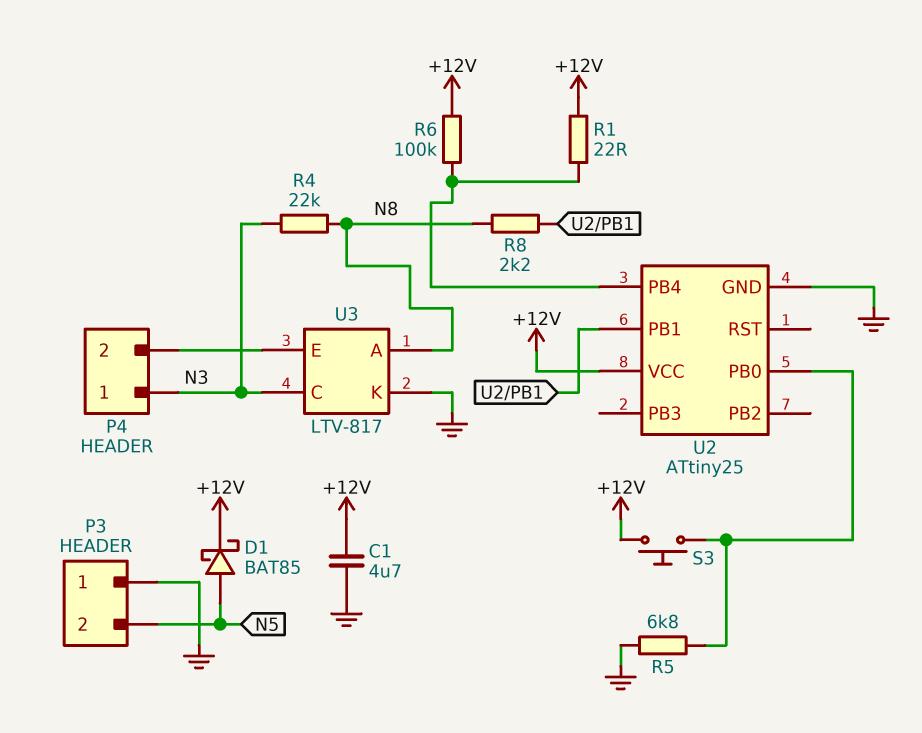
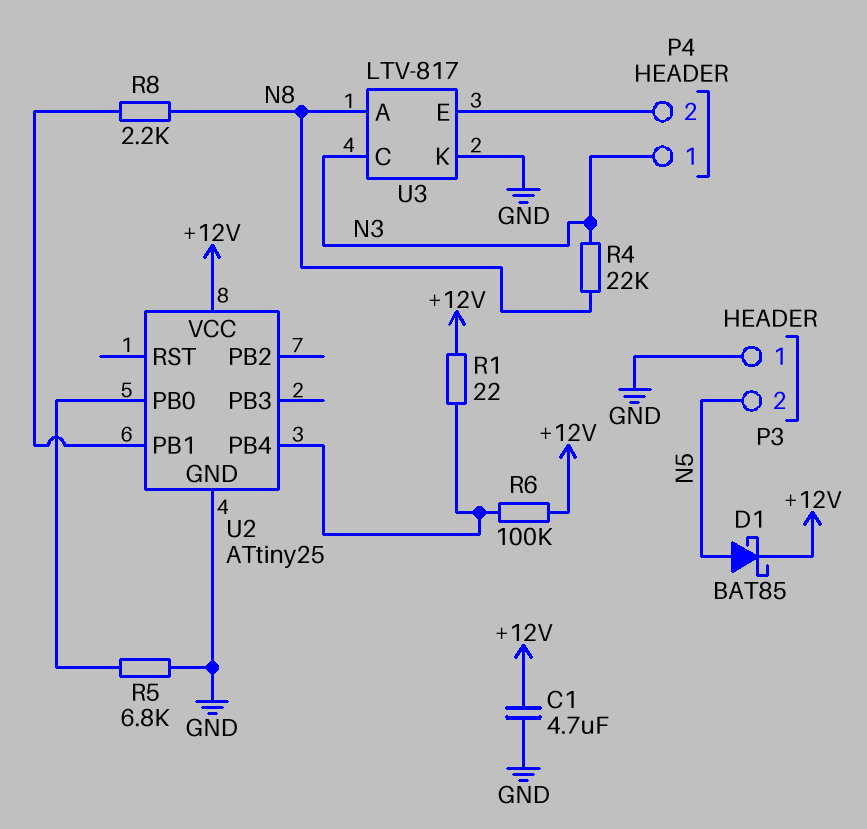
S3: button (+12V, U2/PB0) -> none

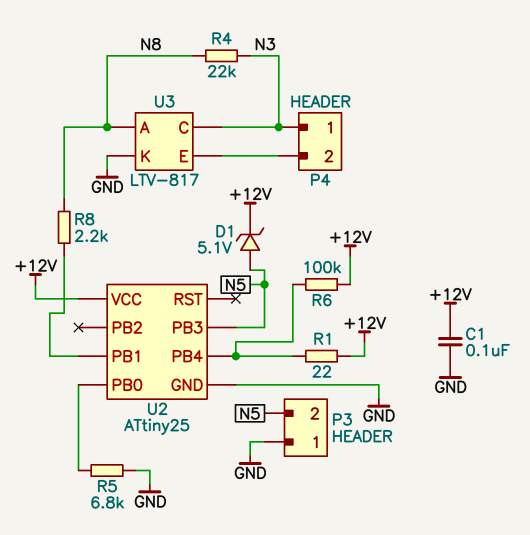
C1: 4.7uF (+12V, GND) -> 100nF (+12V, GND)
D1: schottky BAT85 (A N5, K +12V) -> zener 5.1V (A N5, K +12V)
U2 pin PB3: none -> N5

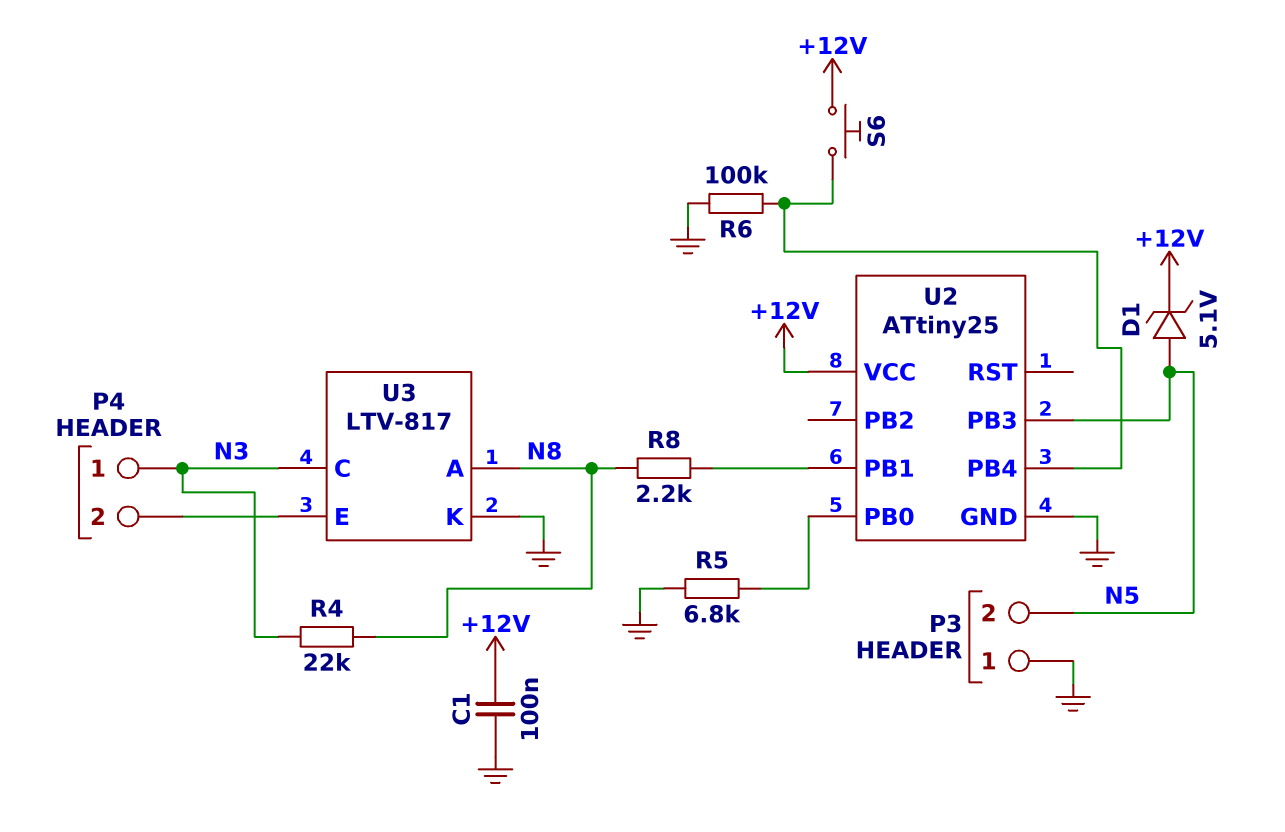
R1: 22 (+12V, U2/PB4) -> none
R6: 100k (+12V, U2/PB4) -> 100k (GND, U2/PB4)
S6: none -> button (+12V, U2/PB4)

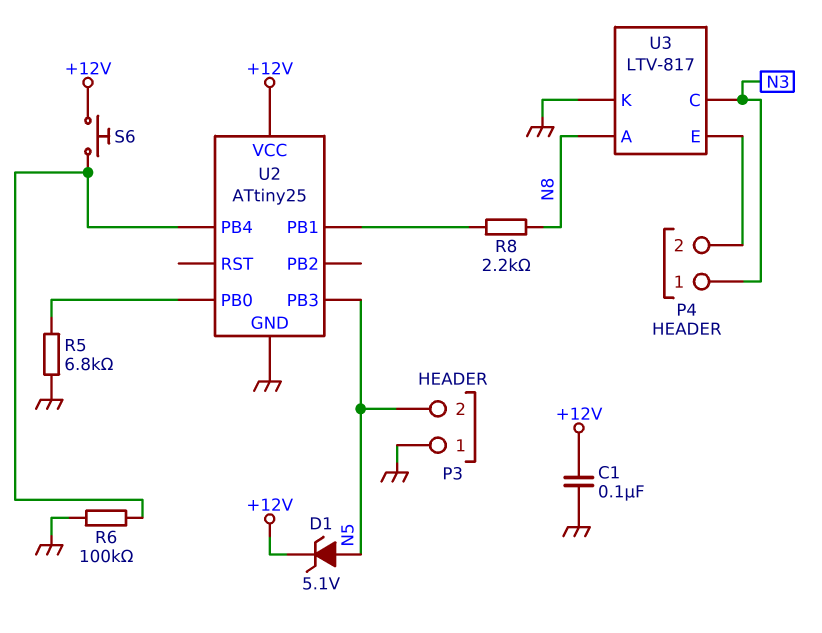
R4: 22k (N3, N8) -> none

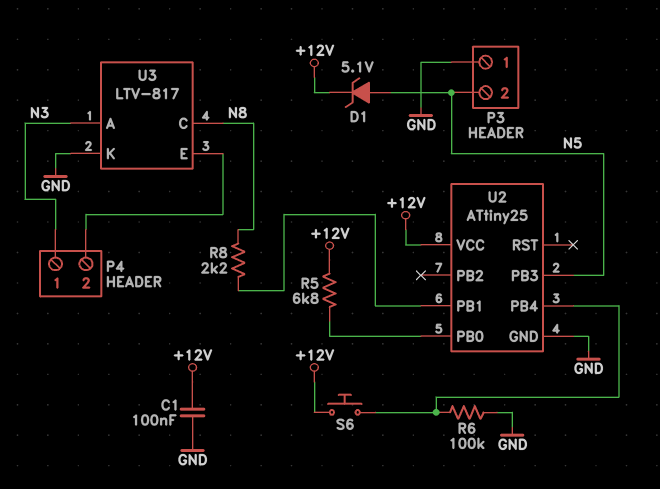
R5: 6.8k (GND, U2/PB0) -> 6.8k (+12V, U2/PB0)
U3 pin A: N8 -> N3
U3 pin C: N3 -> N8

